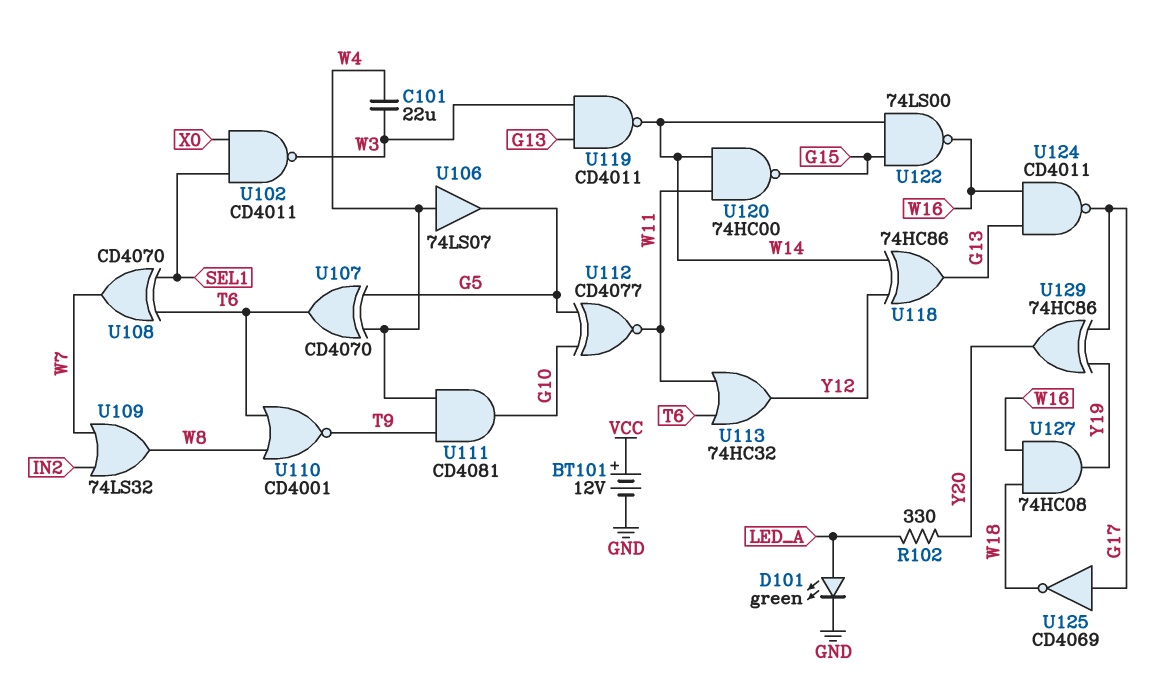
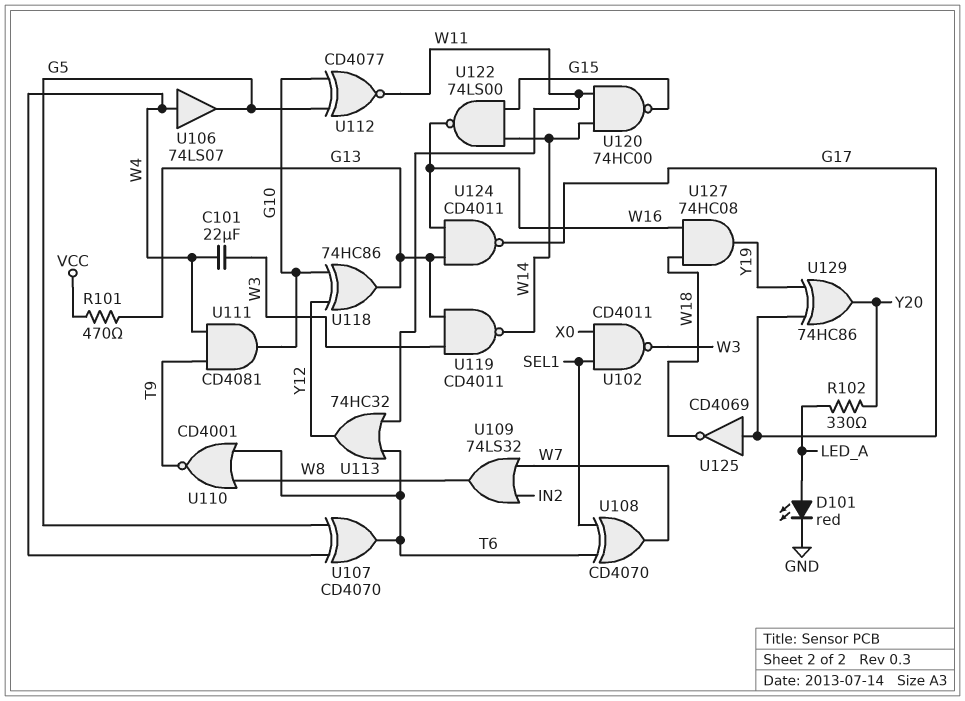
BT101: 12V (plus VCC, minus GND) -> none
D101: LED green (A LED_A, K GND) -> LED red (A LED_A, K GND)
R101: none -> 470 (G13, VCC)
U118: XOR 74HC86 (in W14, in Y12, out G13) -> XOR 74HC86 (in G10, in Y12, out G13)

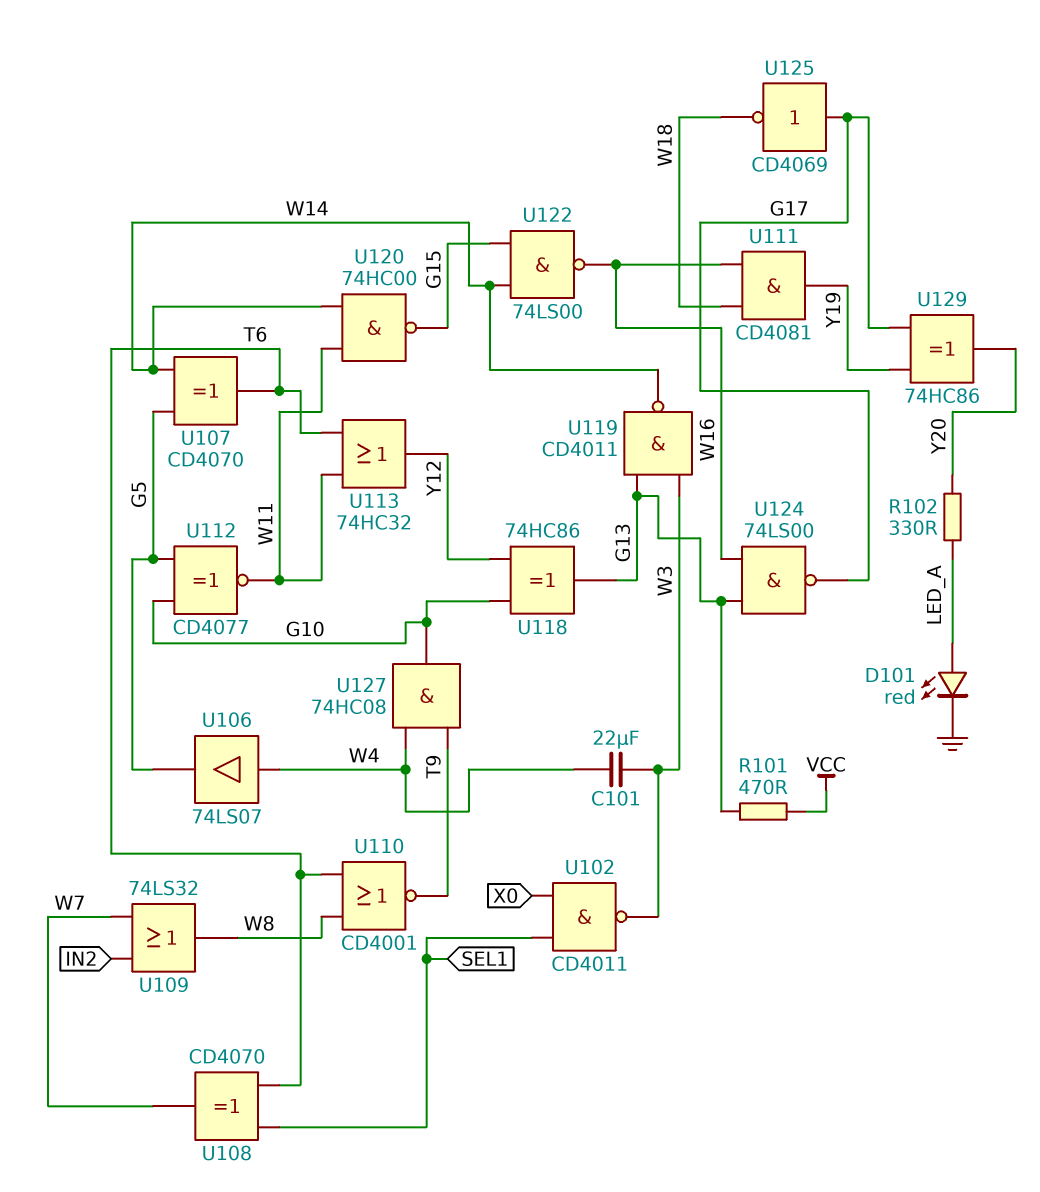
U107: XOR CD4070 (in G5, in W4, out T6) -> XOR CD4070 (in G5, in W14, out T6)
U111: AND CD4081 (in T9, in W4, out G10) -> AND CD4081 (in W16, in W18, out Y19)
U124: NAND CD4011 (in G13, in W16, out G17) -> NAND 74LS00 (in G13, in W16, out G17)
U127: AND 74HC08 (in W16, in W18, out Y19) -> AND 74HC08 (in T9, in W4, out G10)

